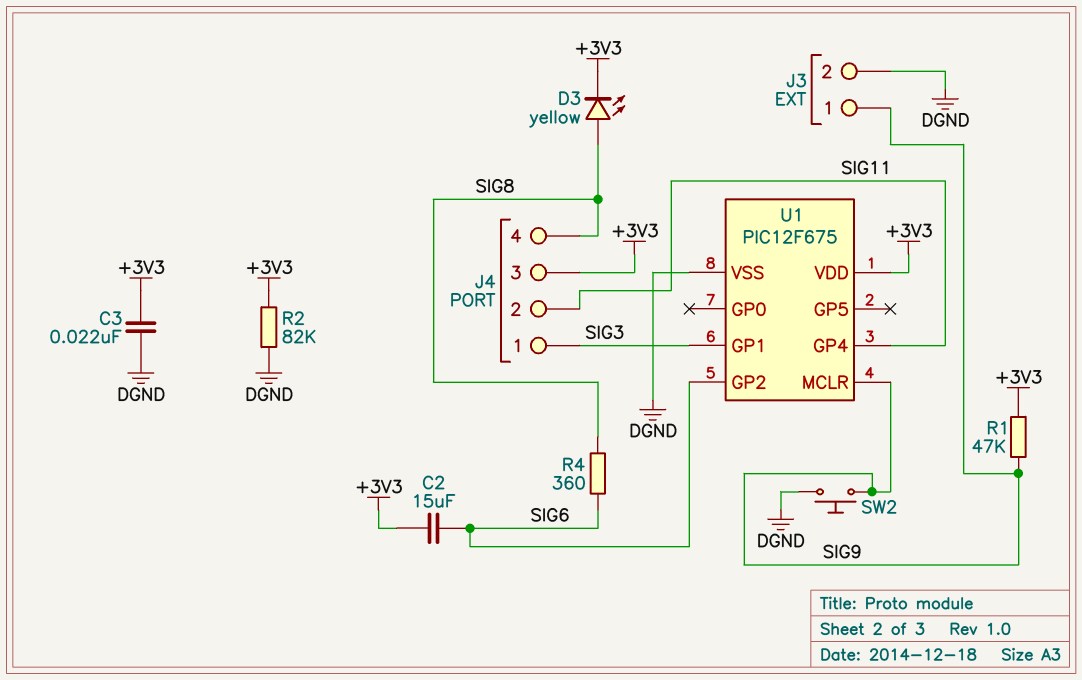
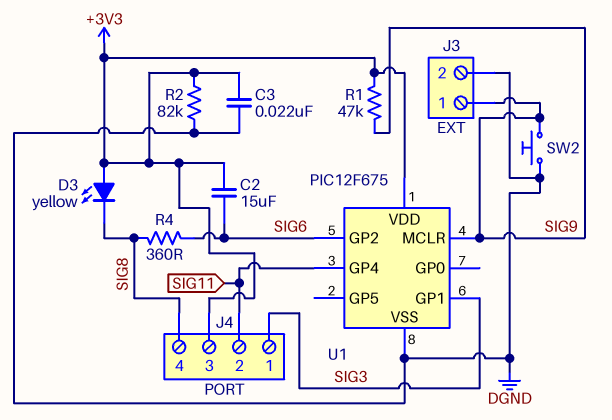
D3: LED yellow (A SIG8, K +3V3) -> LED yellow (A +3V3, K SIG8)

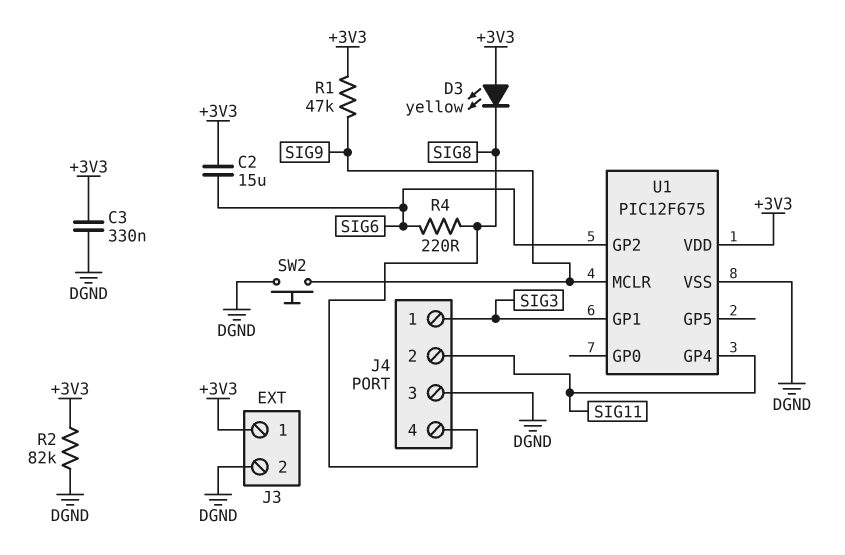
C3: 22nF (+3V3, DGND) -> 330nF (+3V3, DGND)
J3 pin 1: SIG9 -> +3V3
J4 pin 3: +3V3 -> DGND
R4: 360 (SIG6, SIG8) -> 220 (SIG6, SIG8)

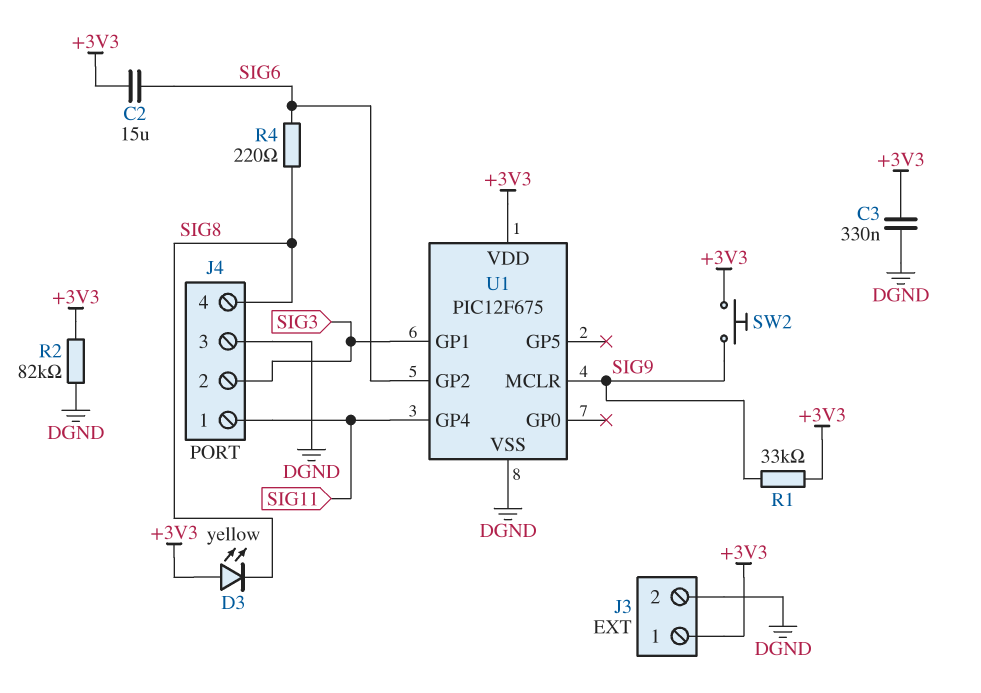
J4 pin 1: SIG3 -> SIG11
J4 pin 2: SIG11 -> SIG3
R1: 47k (+3V3, SIG9) -> 33k (+3V3, SIG9)
SW2: button (DGND, SIG9) -> button (+3V3, SIG9)

